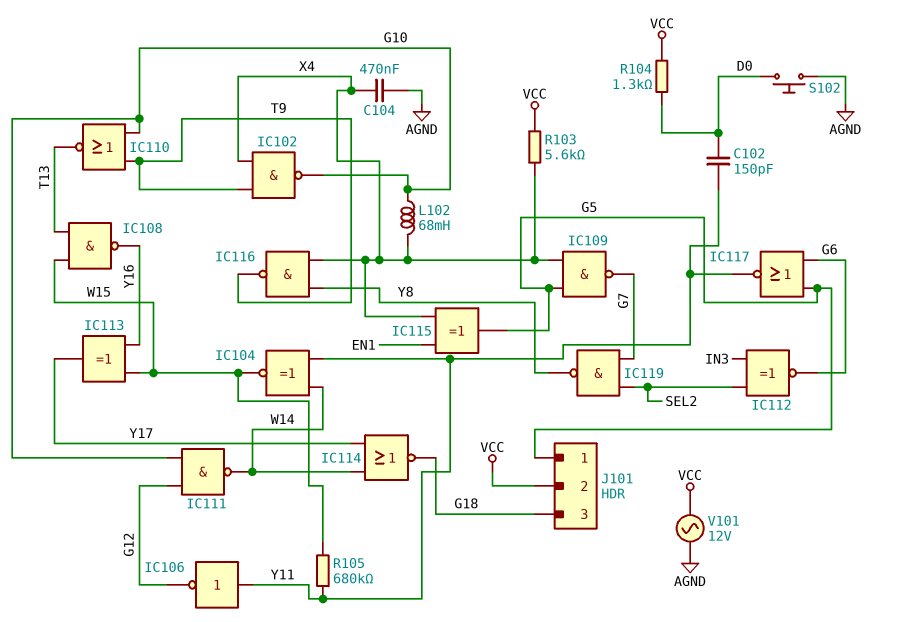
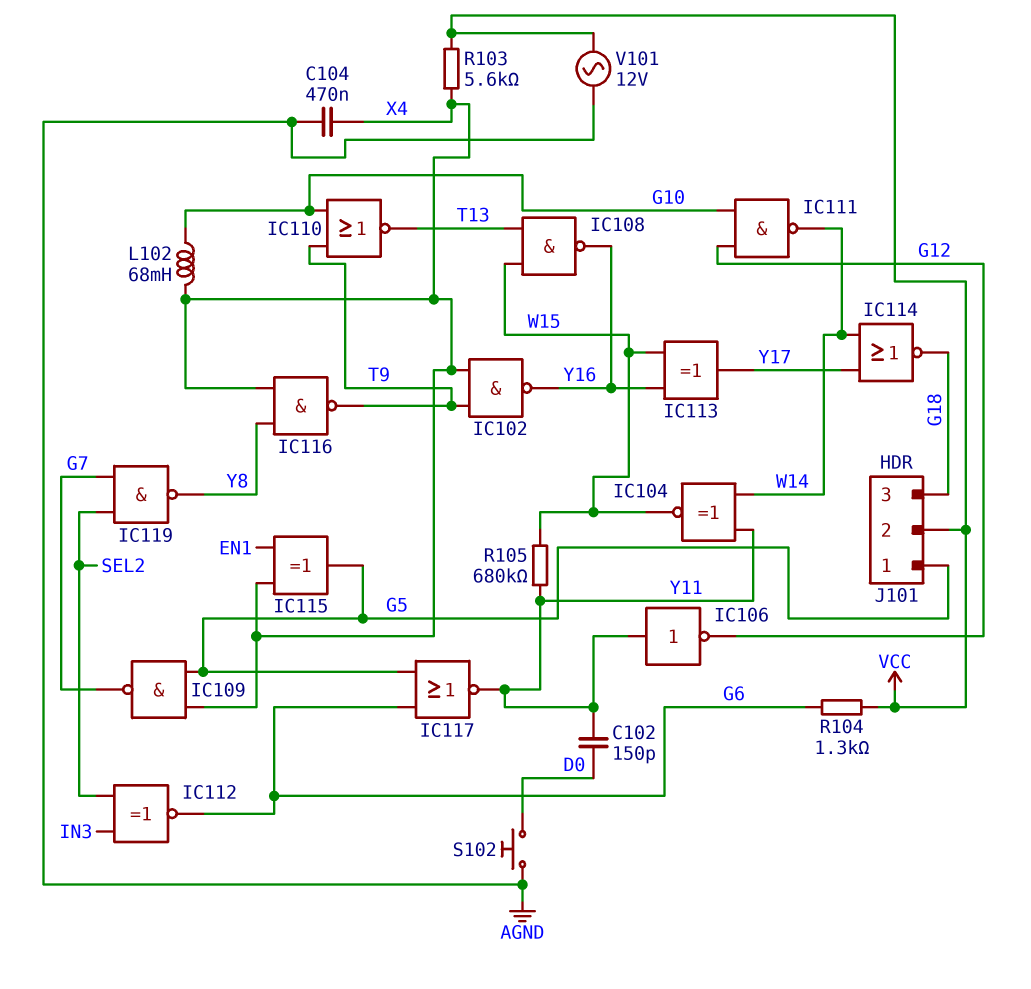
IC102: NAND (in T9, in X4, out G10) -> NAND (in T9, in X4, out Y16)
R104: 1.3k (D0, VCC) -> 1.3k (G6, VCC)

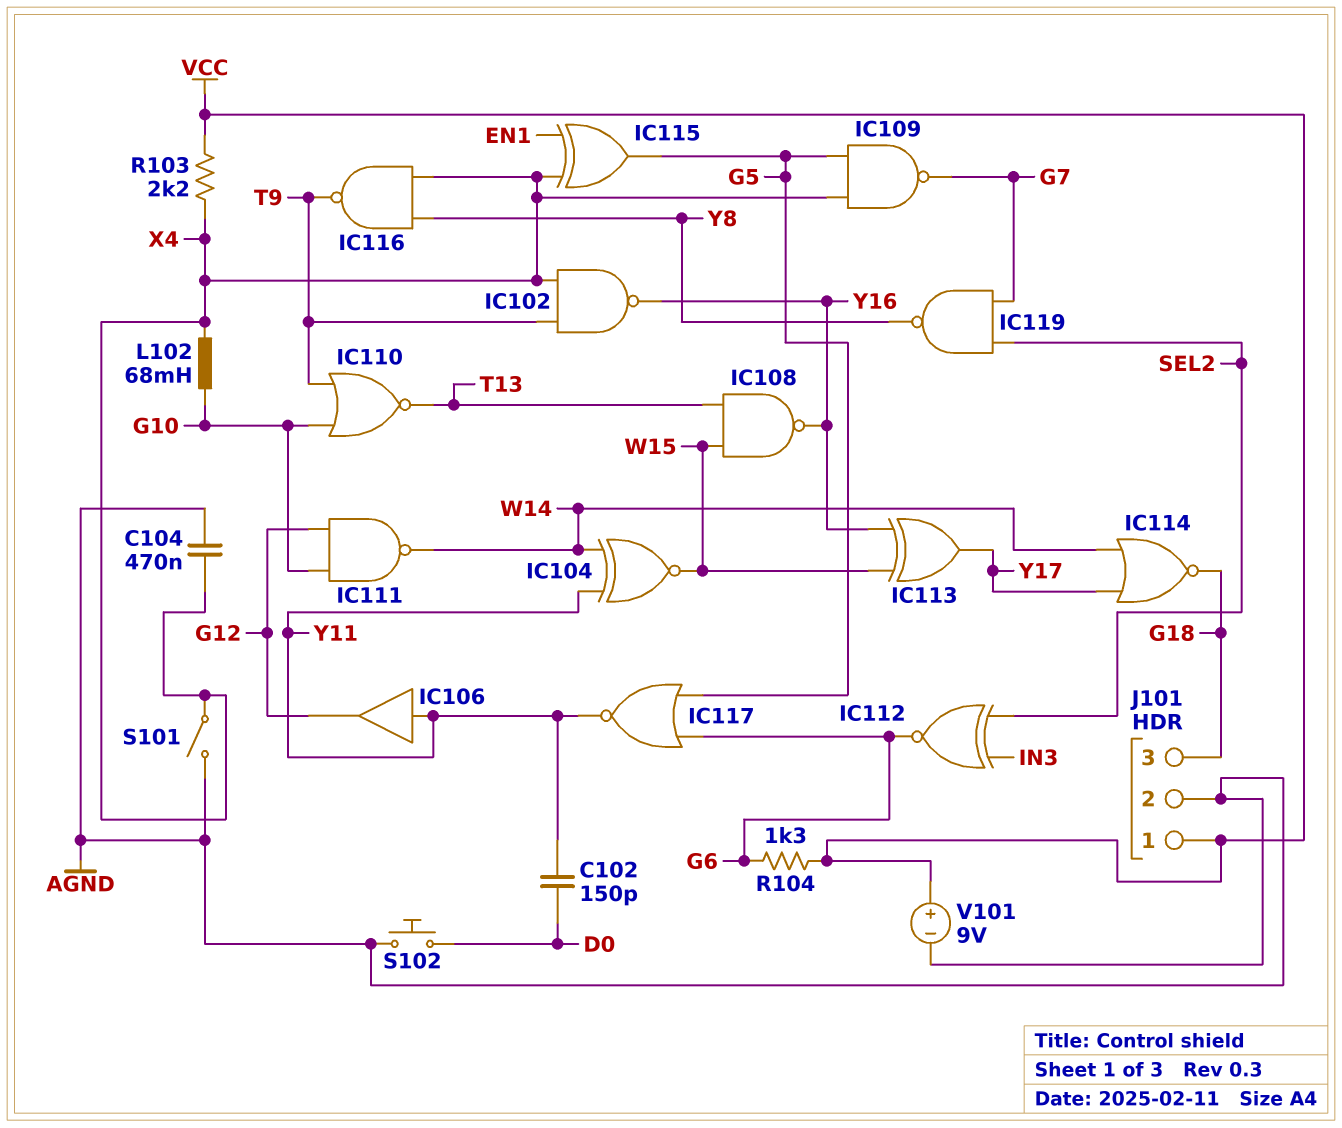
IC106: NOT (in Y11, out G12) -> buffer (in Y11, out G12)
J101 pin 1: G5 -> VCC
J101 pin 2: VCC -> AGND
R103: 5.6k (VCC, X4) -> 2.2k (VCC, X4)
R105: 680k (W15, Y11) -> none
S101: none -> switch (AGND, X4)
V101: AC 12V (AGND, VCC) -> 9V (plus VCC, minus AGND)

